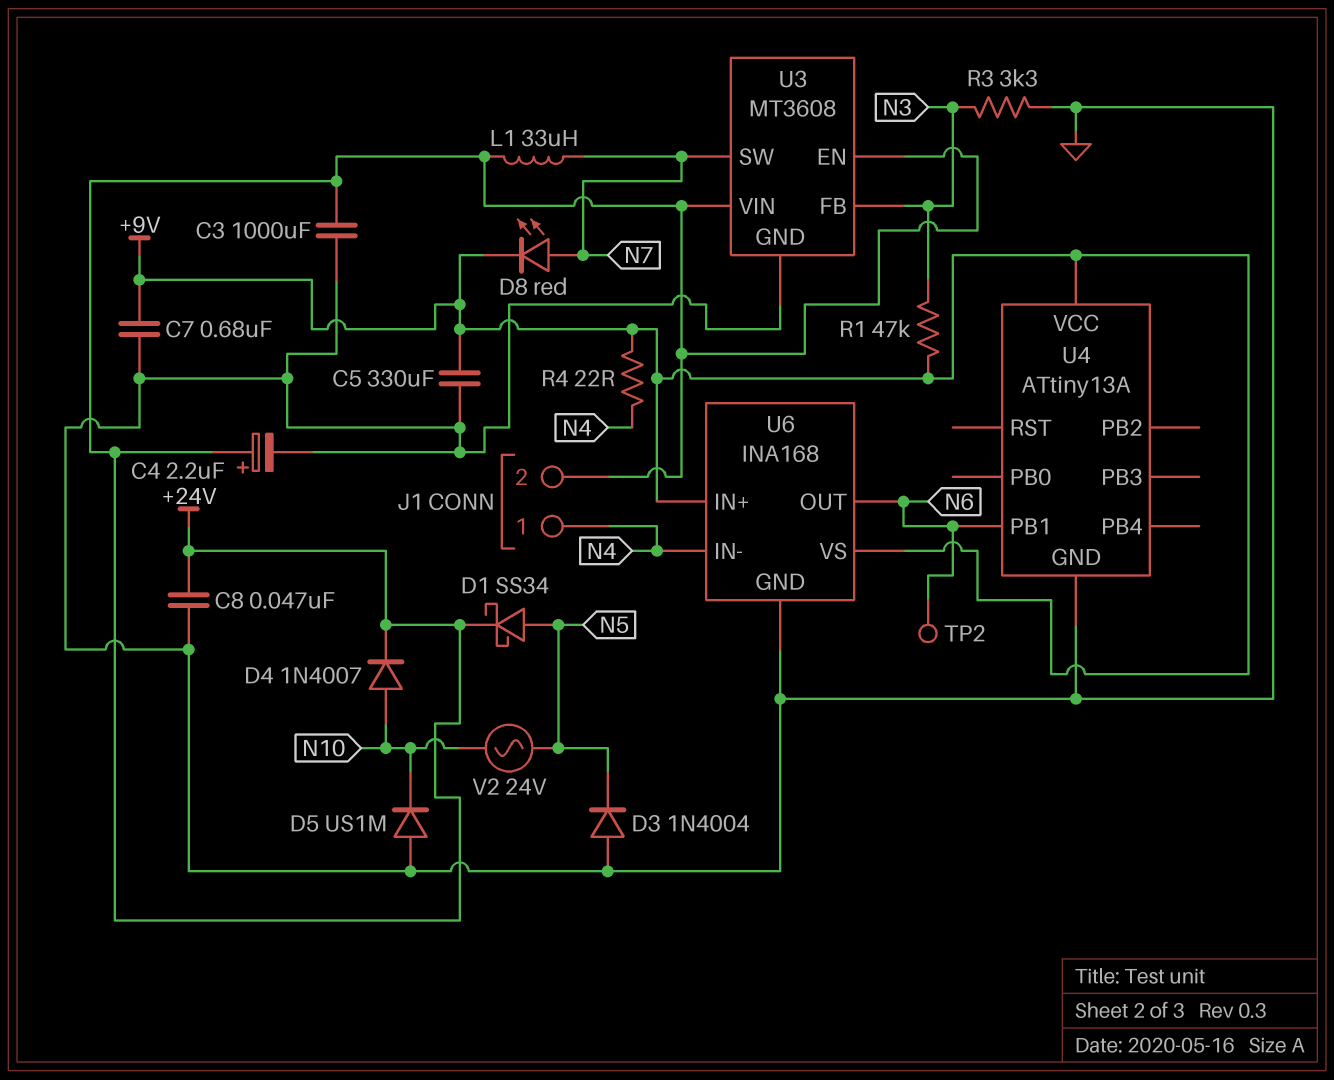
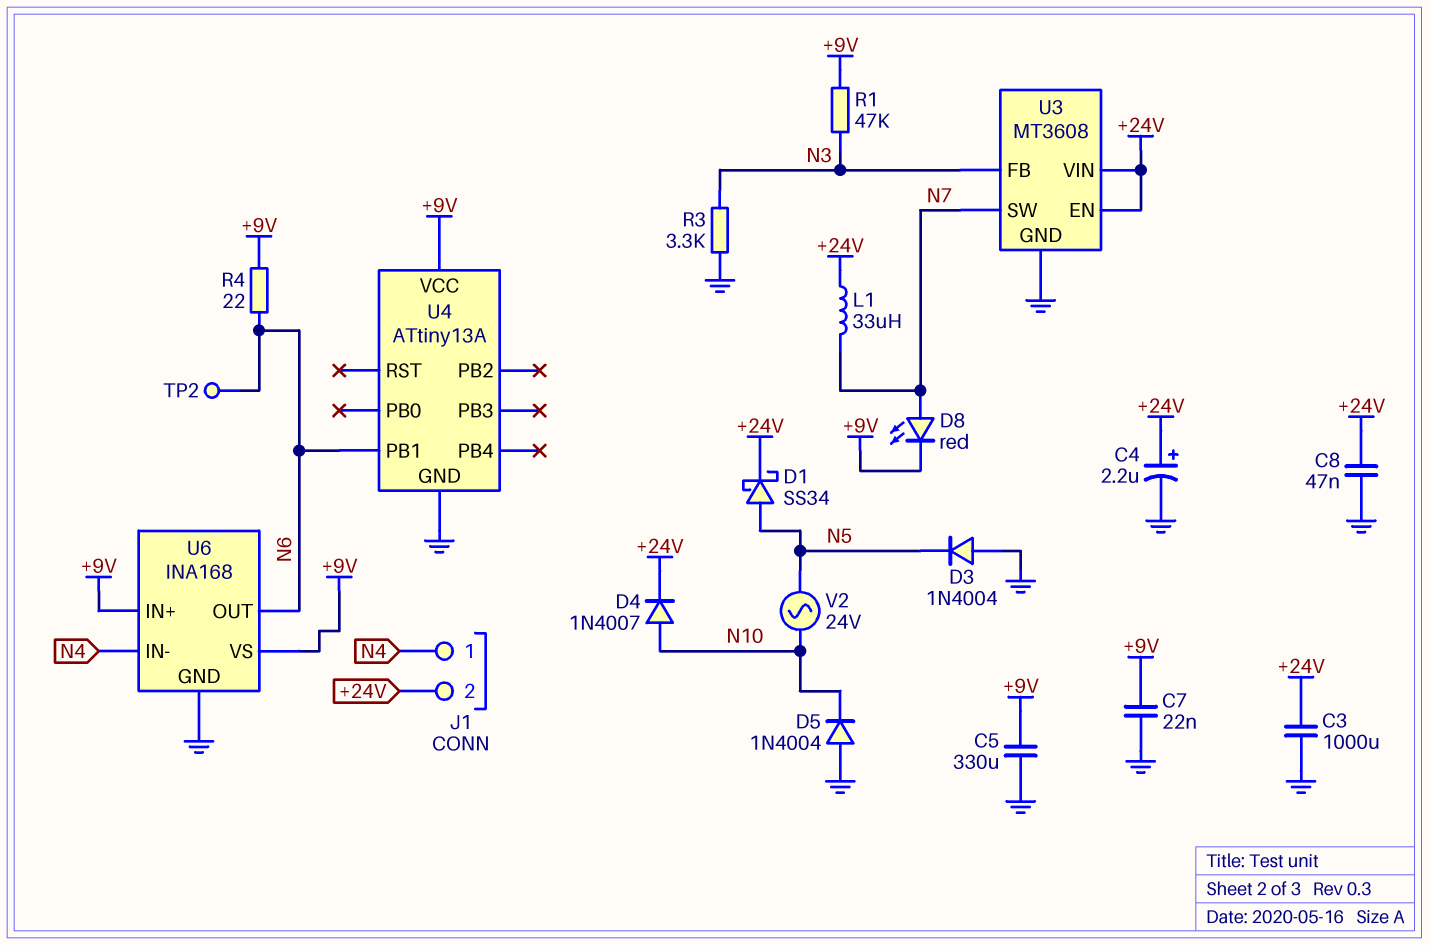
C7: 680nF (+9V, GND) -> 22nF (+9V, GND)
D5: diode US1M (A GND, K N10) -> diode 1N4004 (A GND, K N10)
R4: 22 (+9V, N4) -> 22 (+9V, N6)

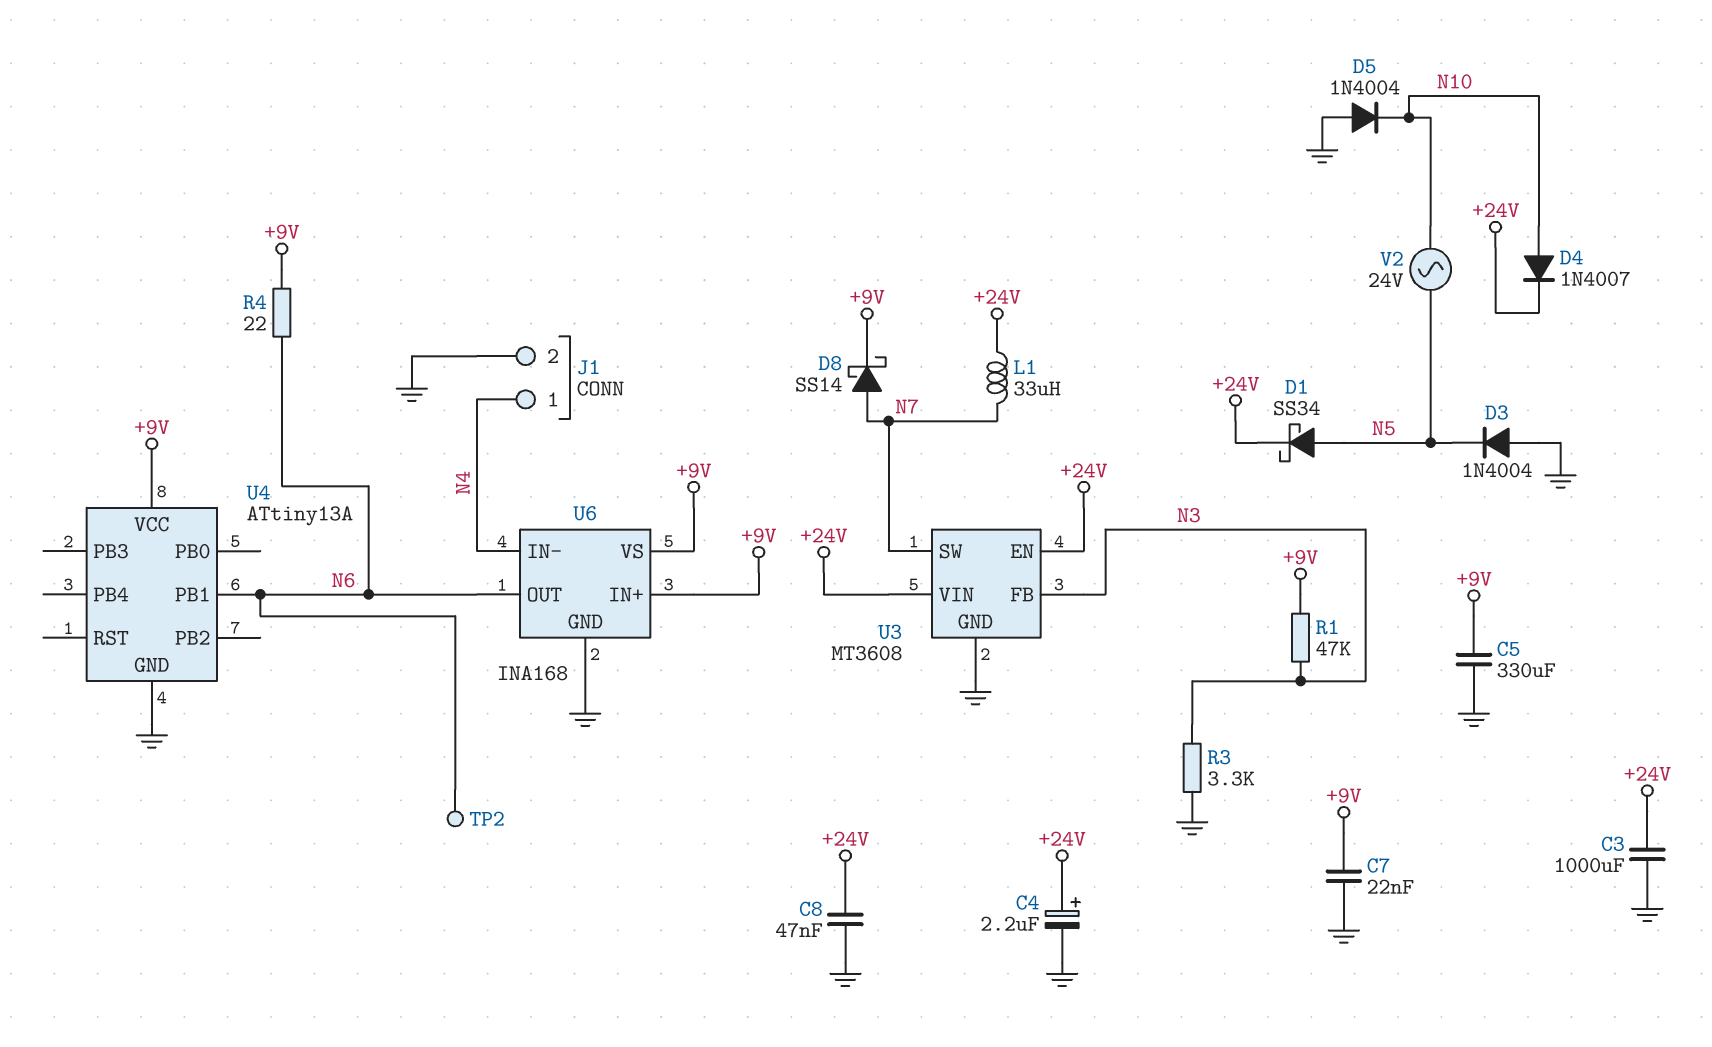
D8: LED red (A N7, K +9V) -> schottky SS14 (A N7, K +9V)
J1 pin 2: +24V -> GND

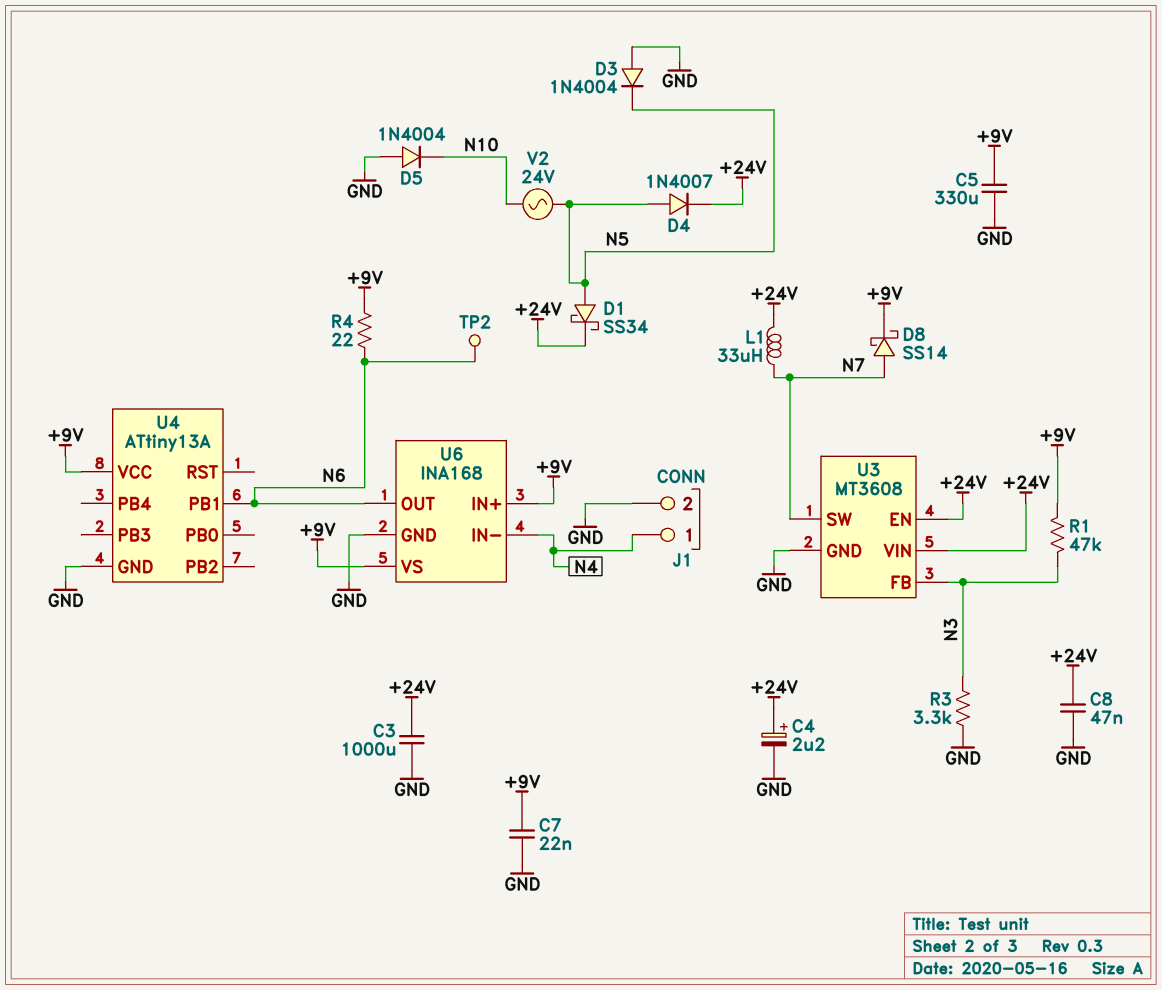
D4: diode 1N4007 (A N10, K +24V) -> diode 1N4007 (A N5, K +24V)

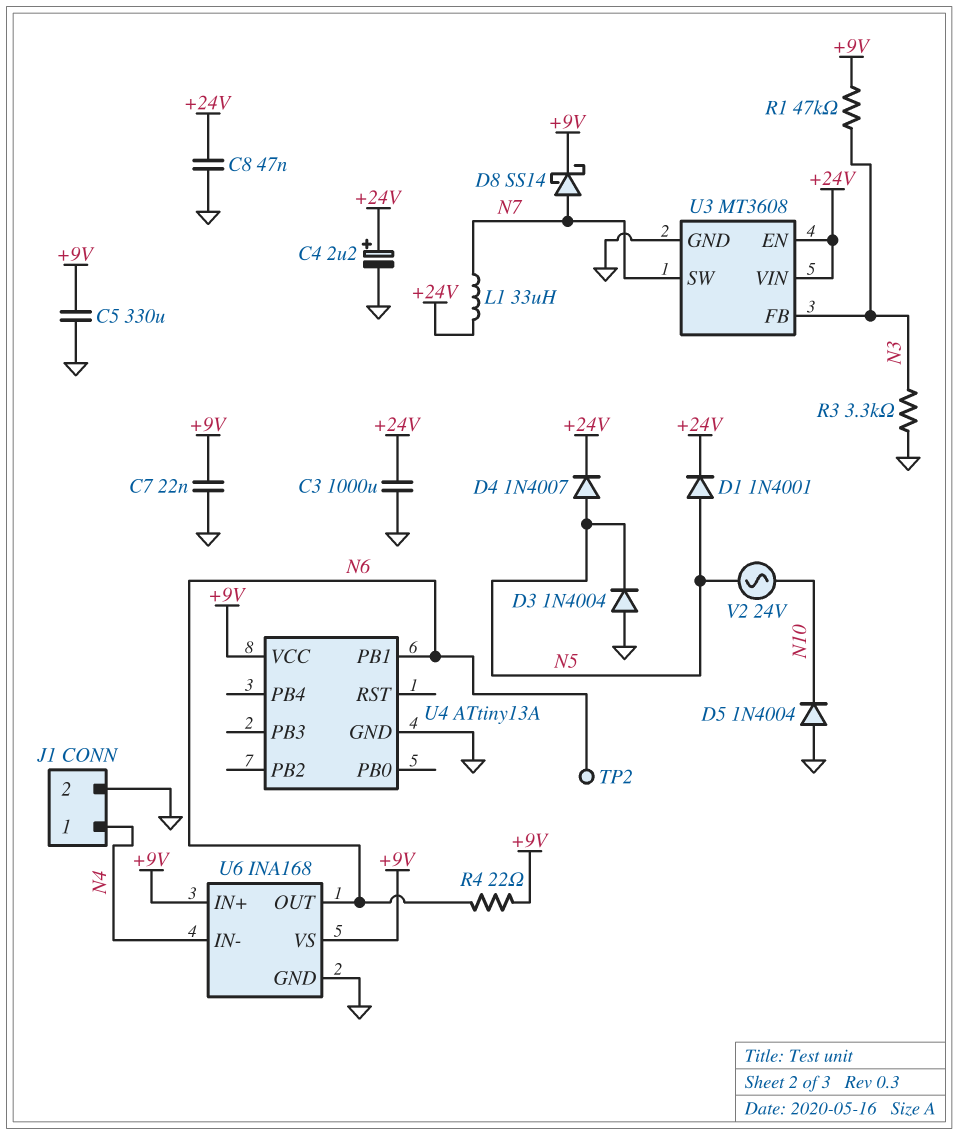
D1: schottky SS34 (A N5, K +24V) -> diode 1N4001 (A N5, K +24V)

